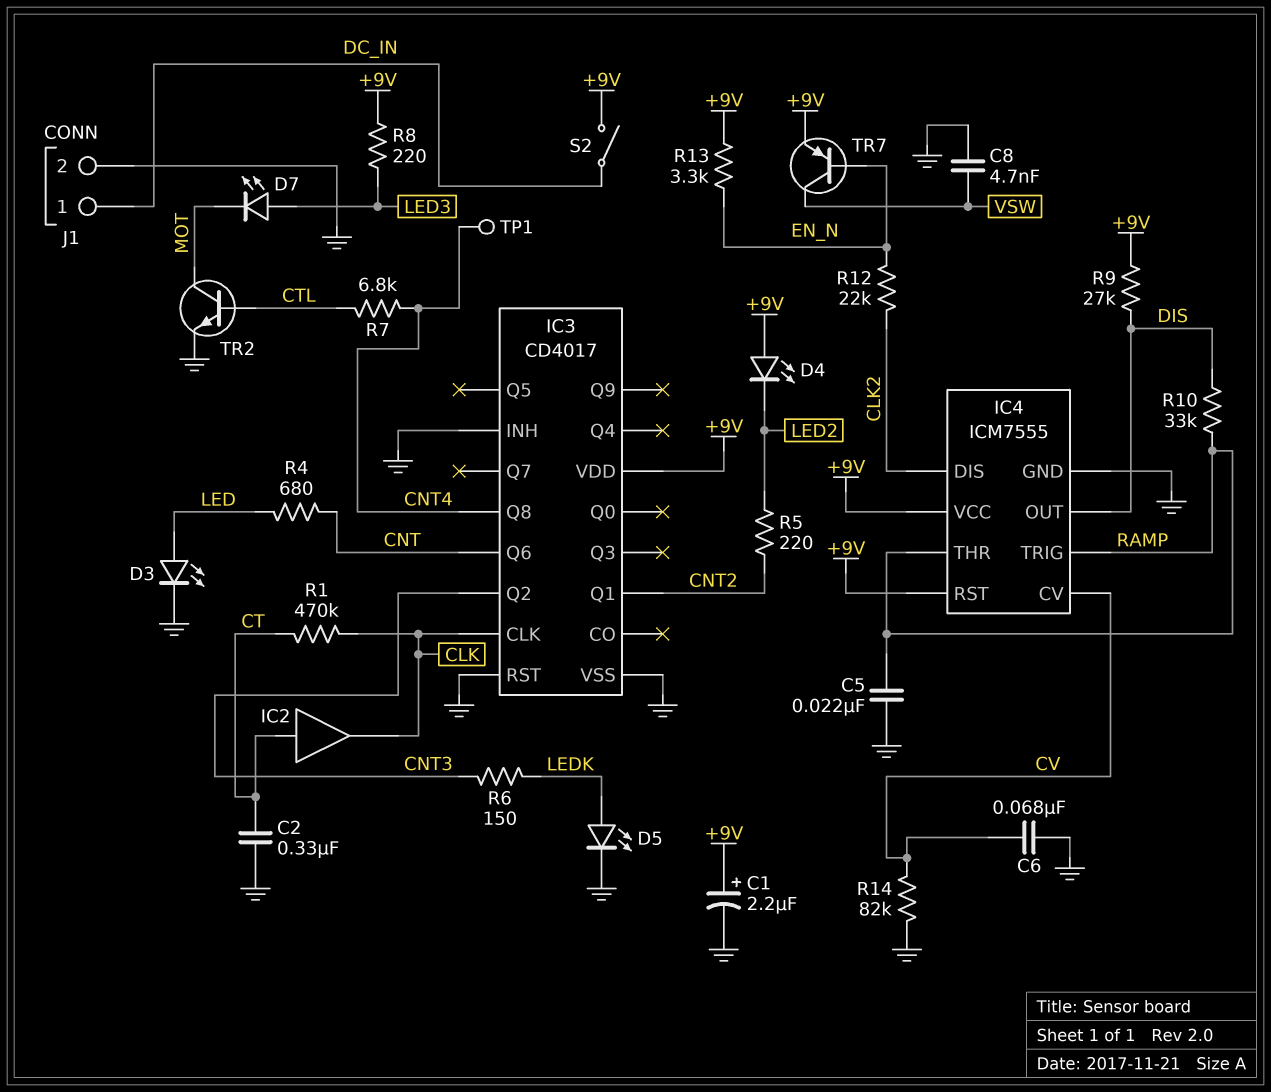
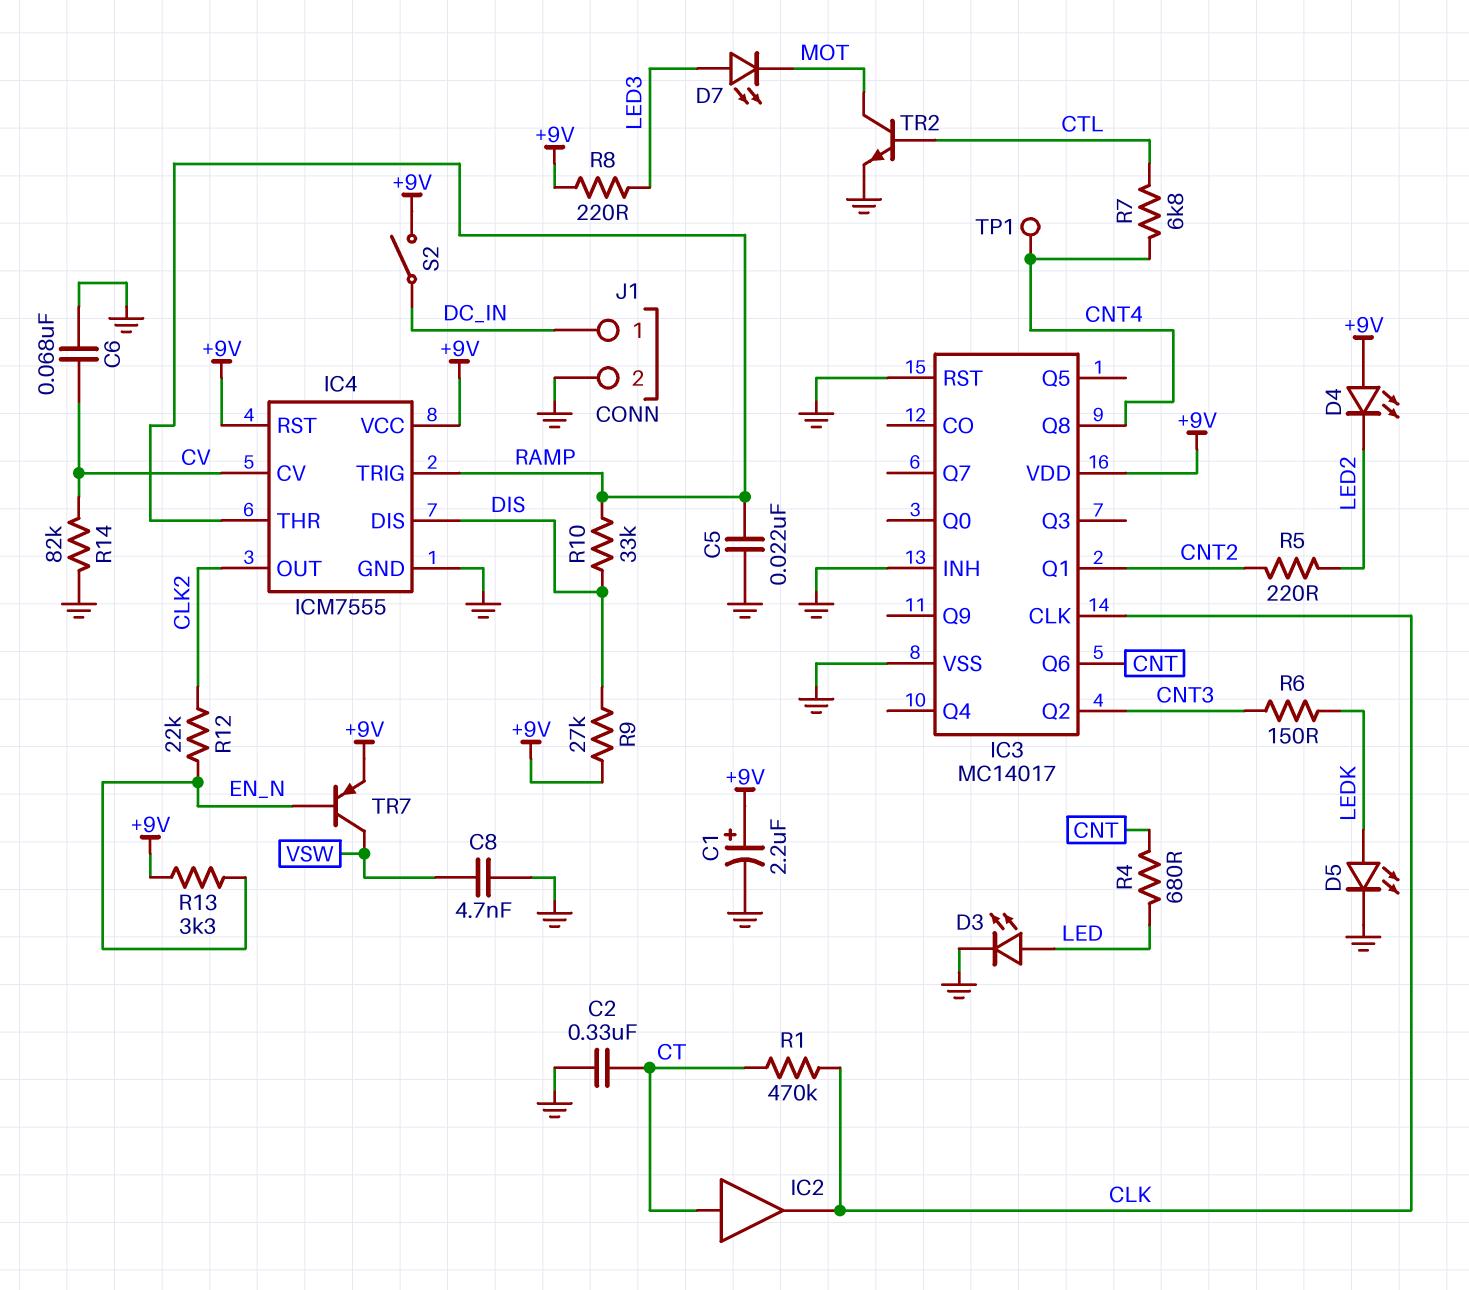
IC3: CD4017 -> MC14017
IC4 pin DIS: CLK2 -> DIS
IC4 pin OUT: DIS -> CLK2

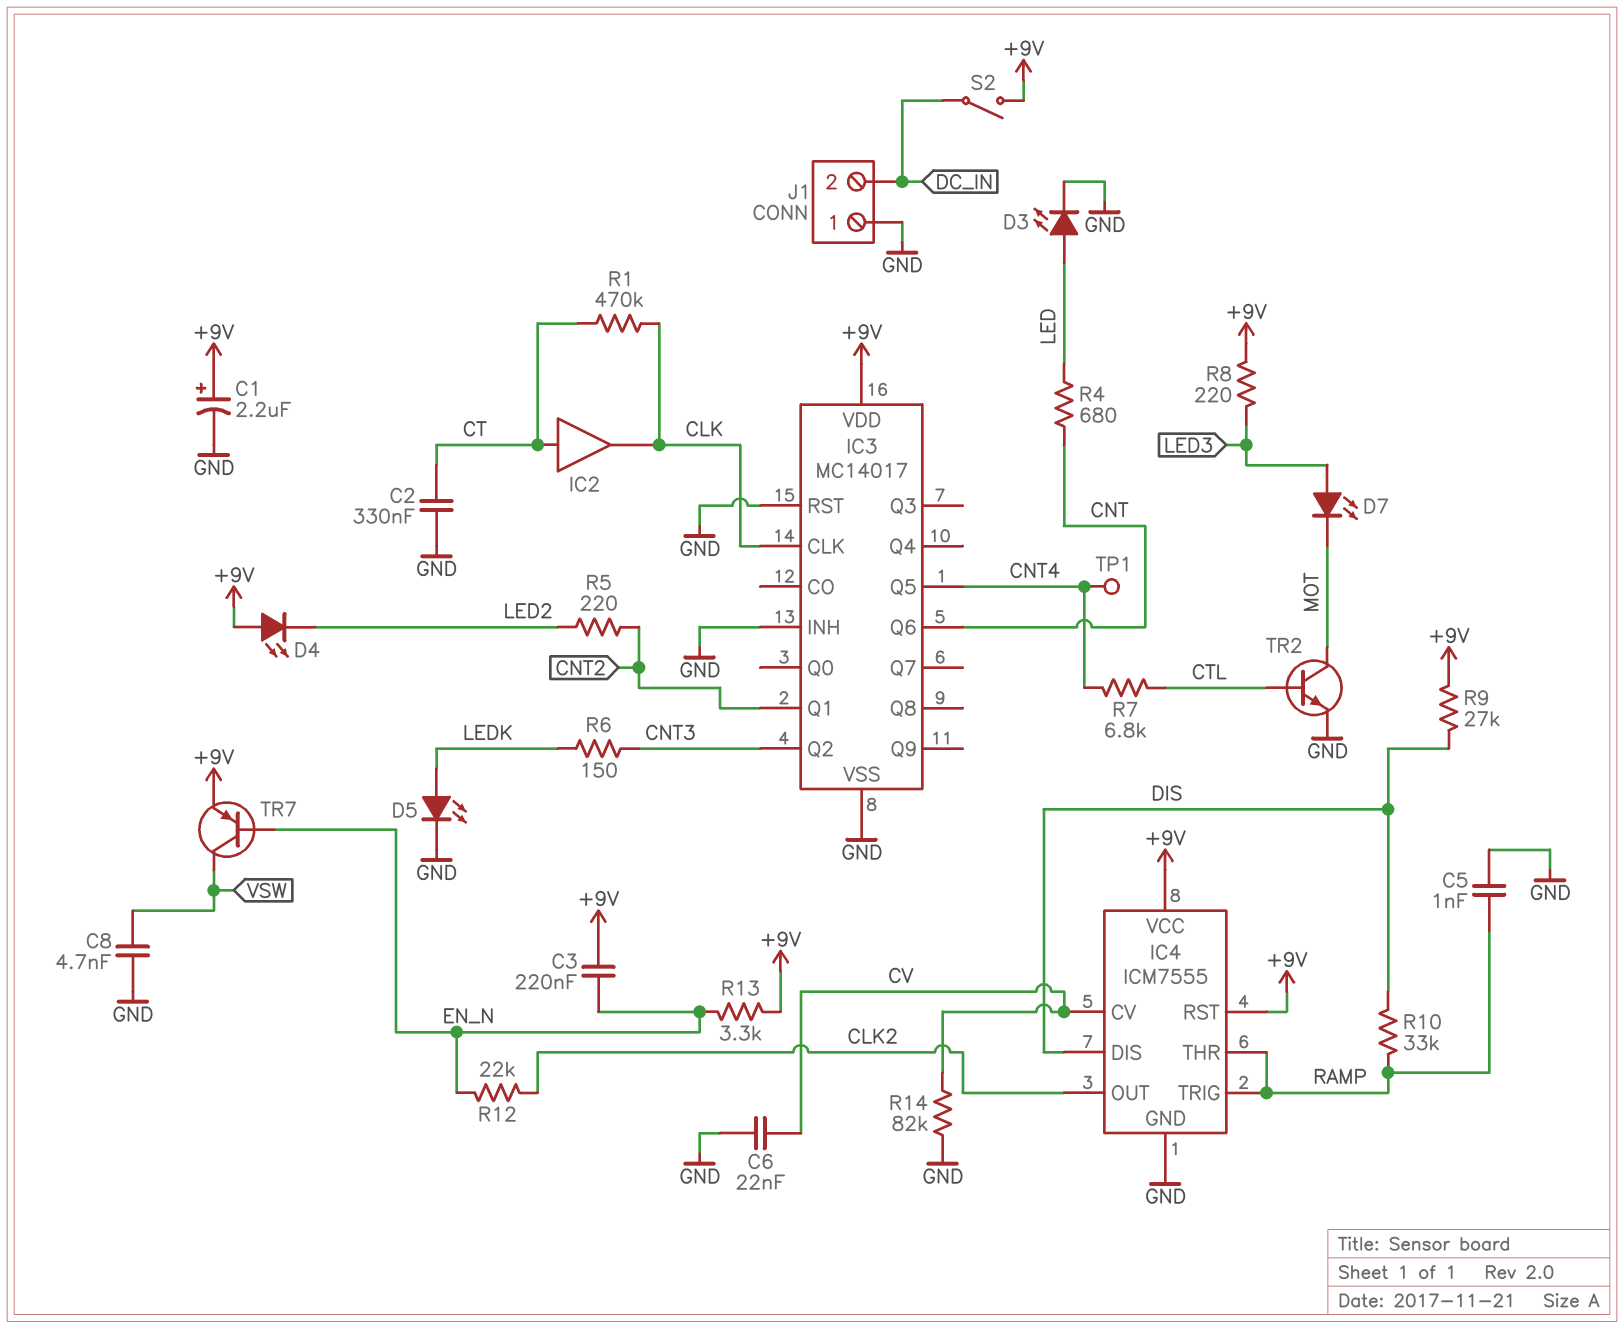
C3: none -> 220nF (+9V, EN_N)
C5: 22nF (GND, RAMP) -> 1nF (GND, RAMP)
C6: 68nF (CV, GND) -> 22nF (CV, GND)
IC3 pin Q5: none -> CNT4
IC3 pin Q8: CNT4 -> none
J1 pin 1: DC_IN -> GND
J1 pin 2: GND -> DC_IN

